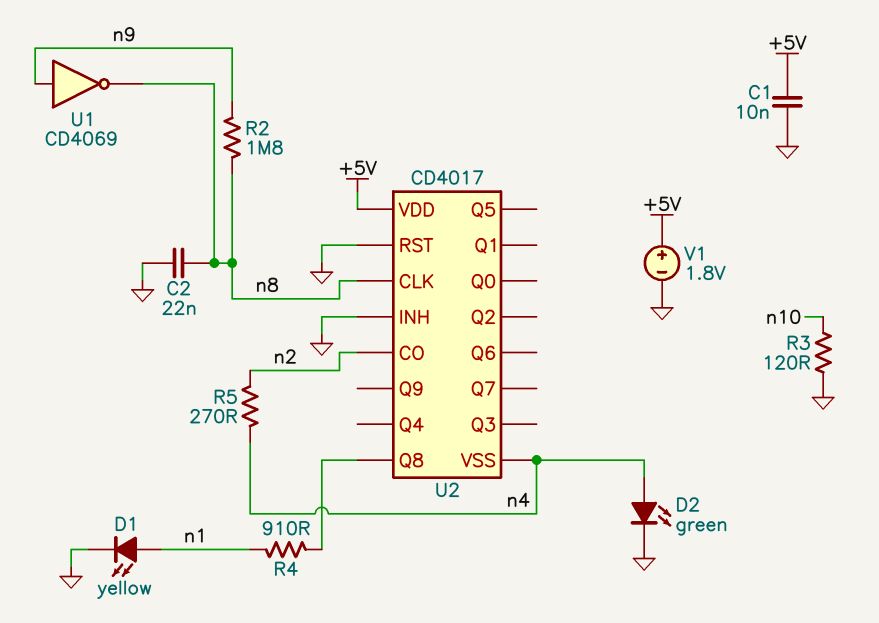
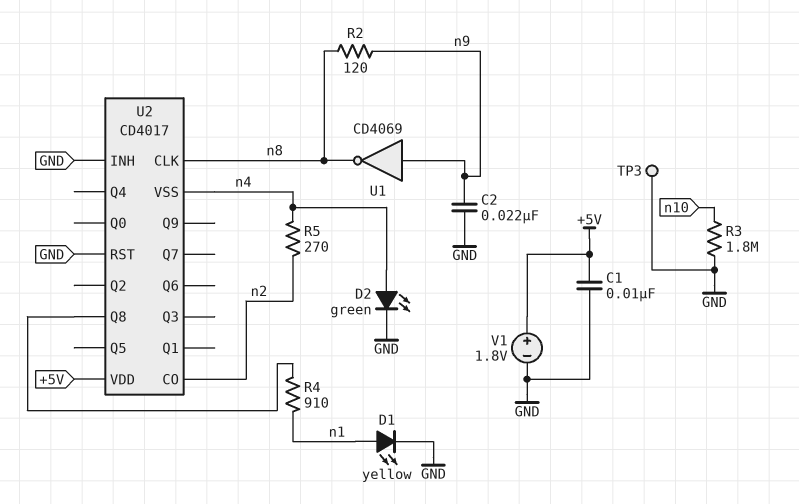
C2: 22nF (GND, n8) -> 22nF (GND, n9)
R2: 1.8M (n8, n9) -> 120 (n8, n9)
R3: 120 (GND, n10) -> 1.8M (GND, n10)
TP3: none -> test point (GND)

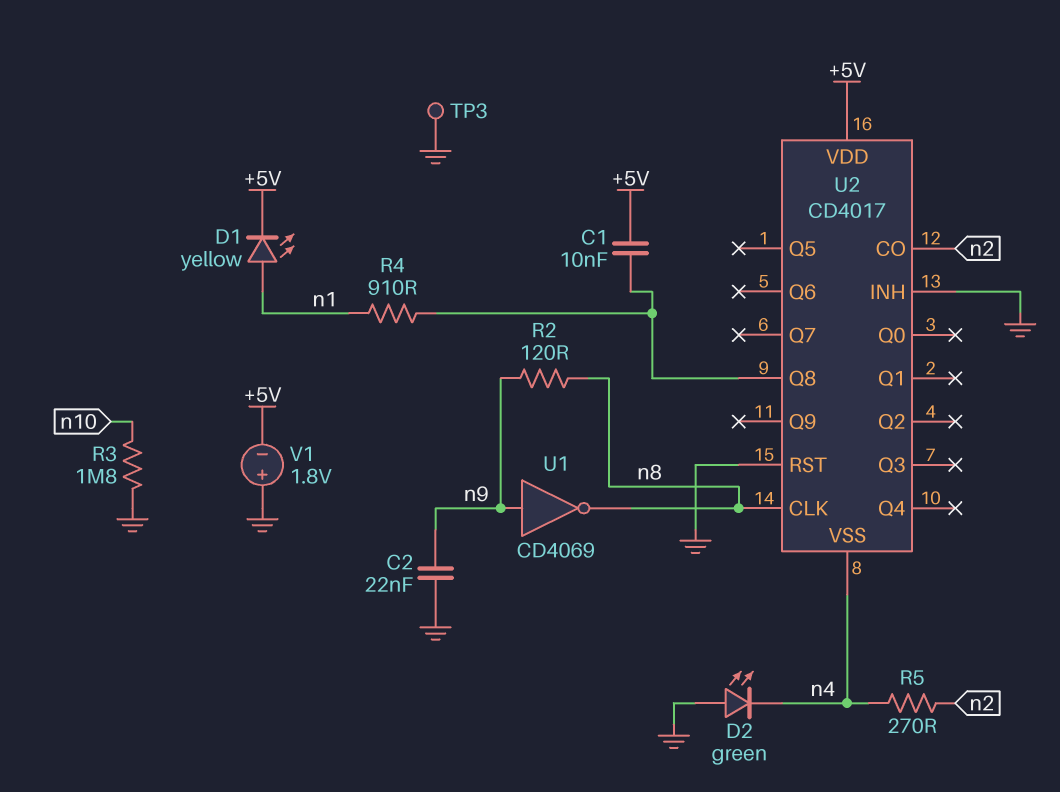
C1: 10nF (+5V, GND) -> 10nF (+5V, U2/Q8)
D1: LED yellow (A n1, K GND) -> LED yellow (A n1, K +5V)
D2: LED green (A n4, K GND) -> LED green (A GND, K n4)
V1: 1.8V (plus +5V, minus GND) -> 1.8V (plus GND, minus +5V)

